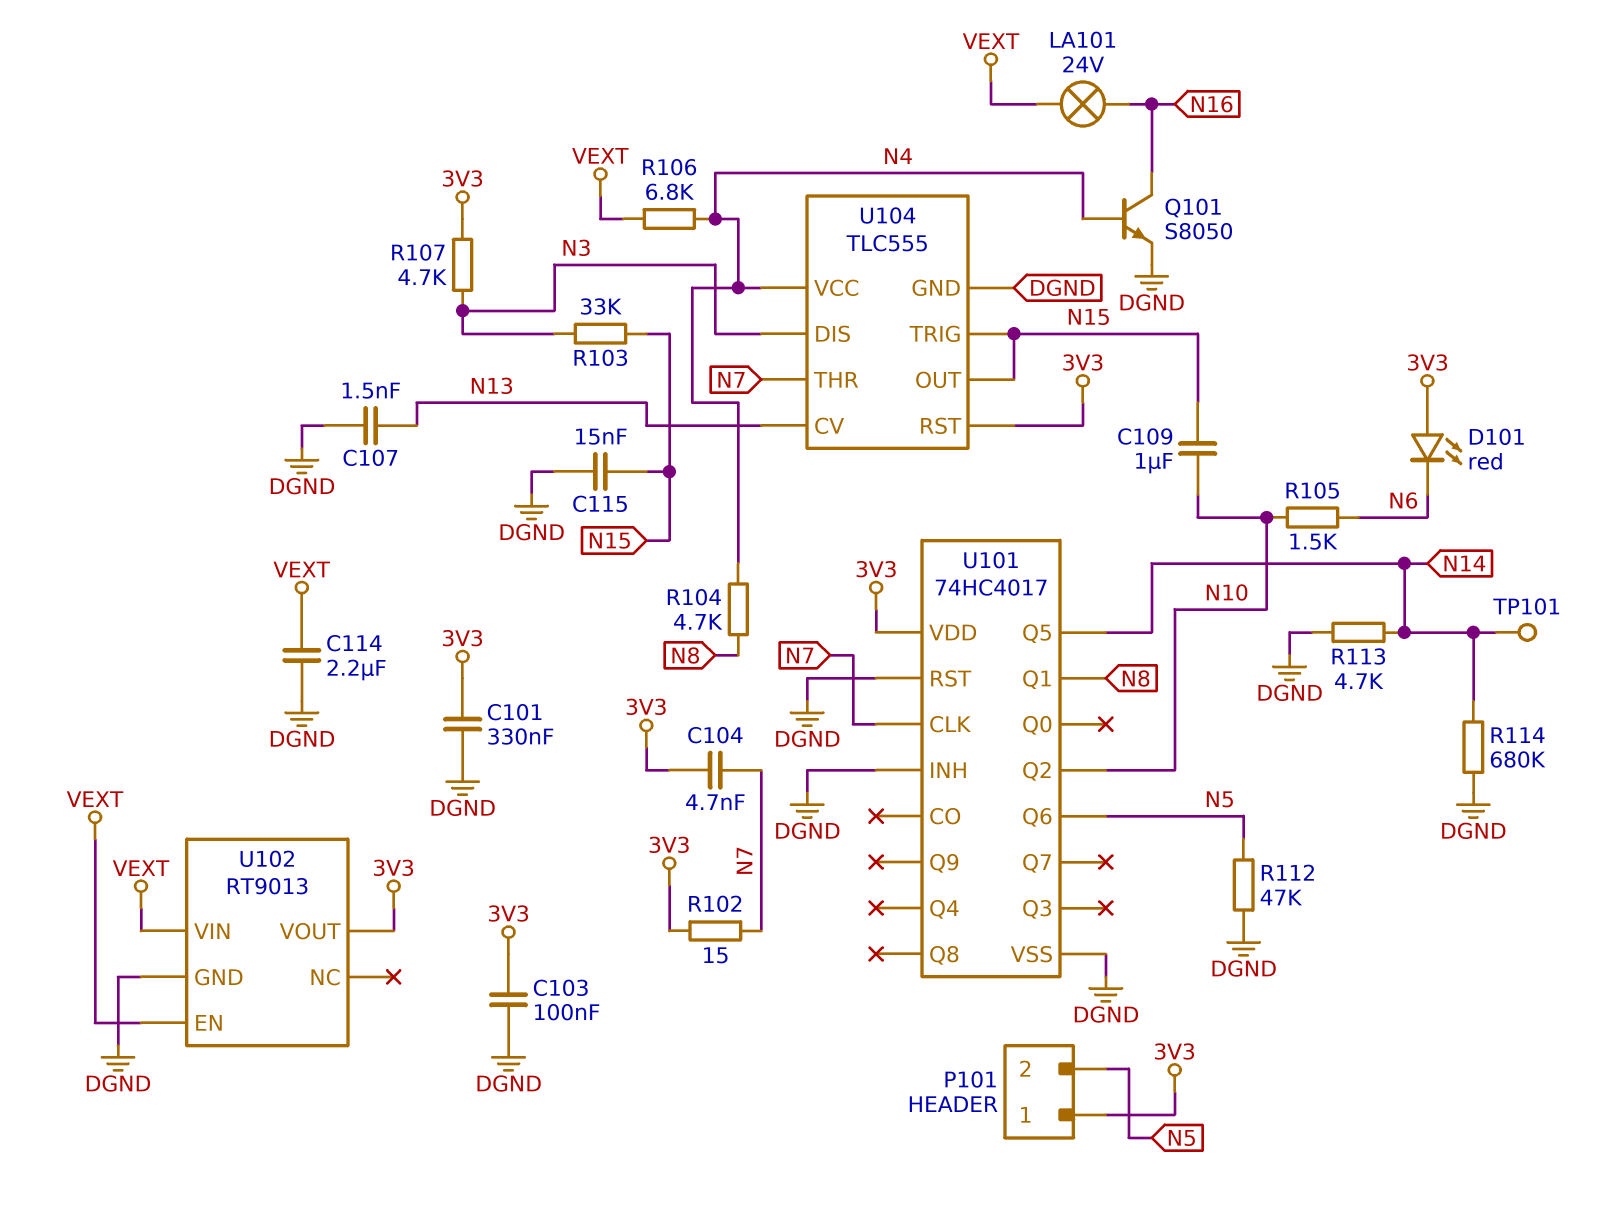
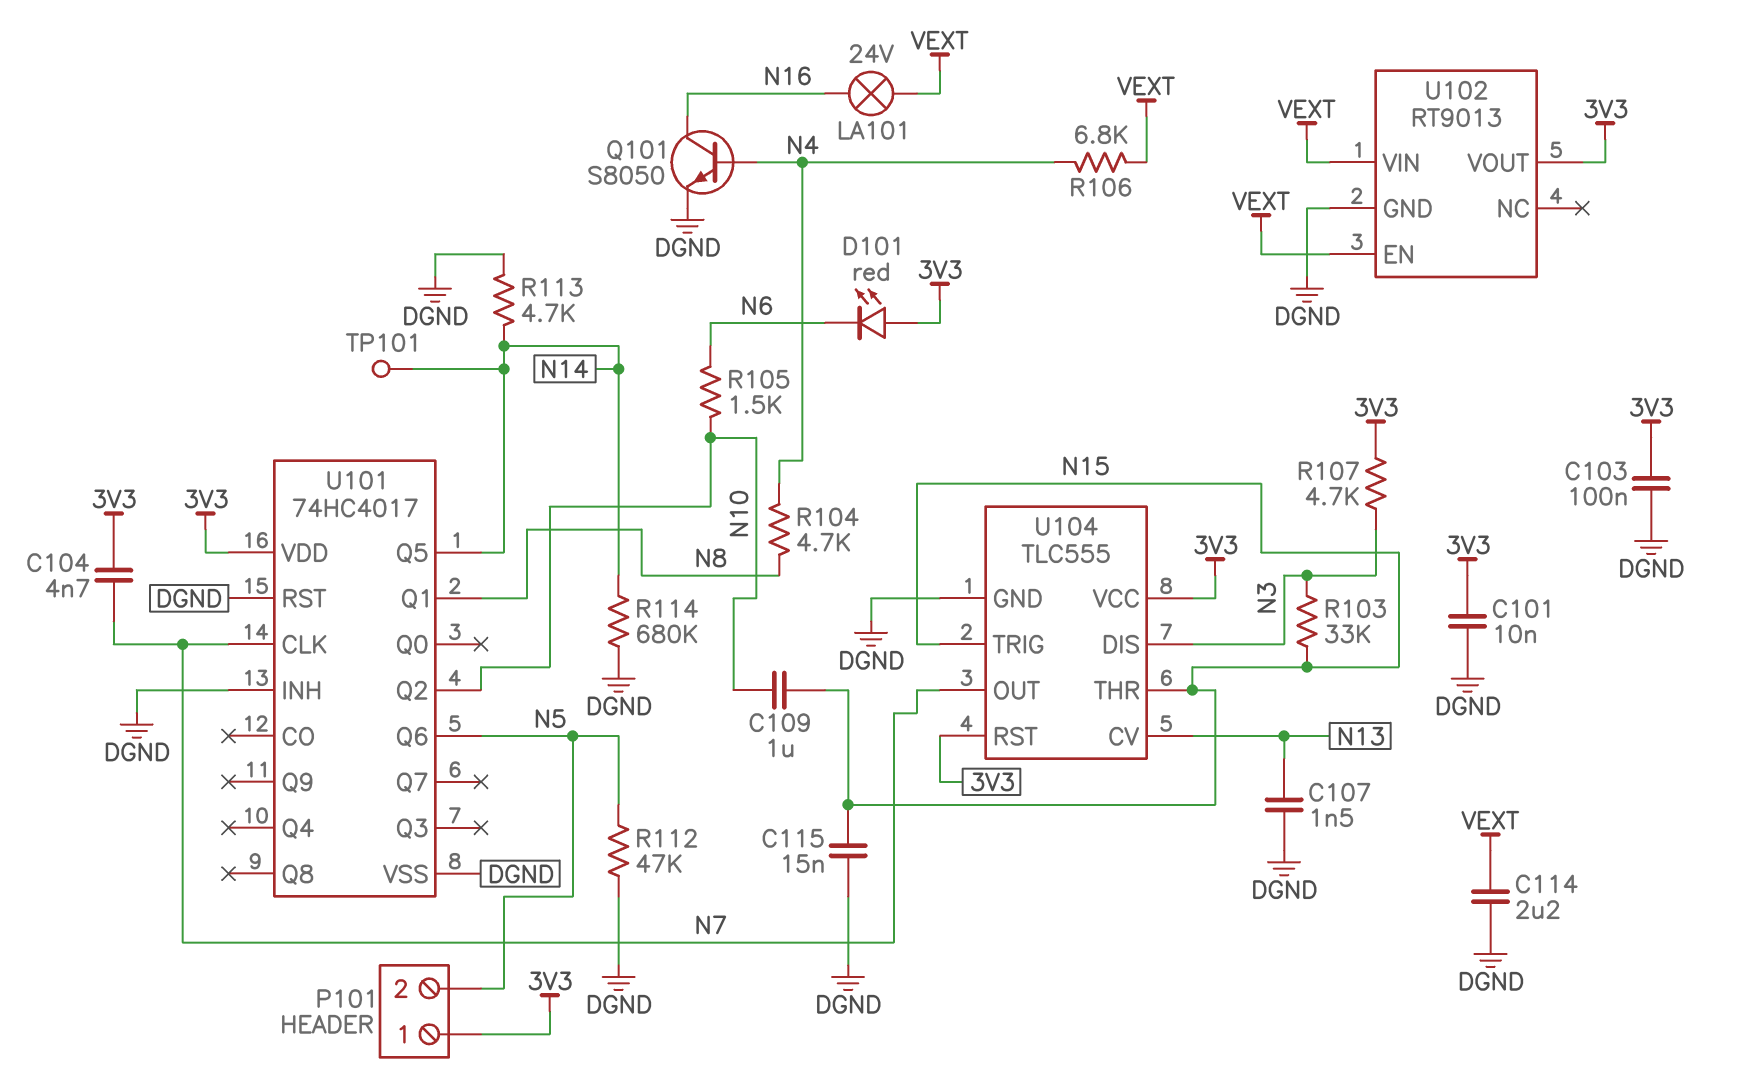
C101: 330nF (3V3, DGND) -> 10nF (3V3, DGND)
R102: 15 (3V3, N7) -> none
U104 pin OUT: N15 -> N7
U104 pin THR: N7 -> N15
U104 pin VCC: N4 -> 3V3

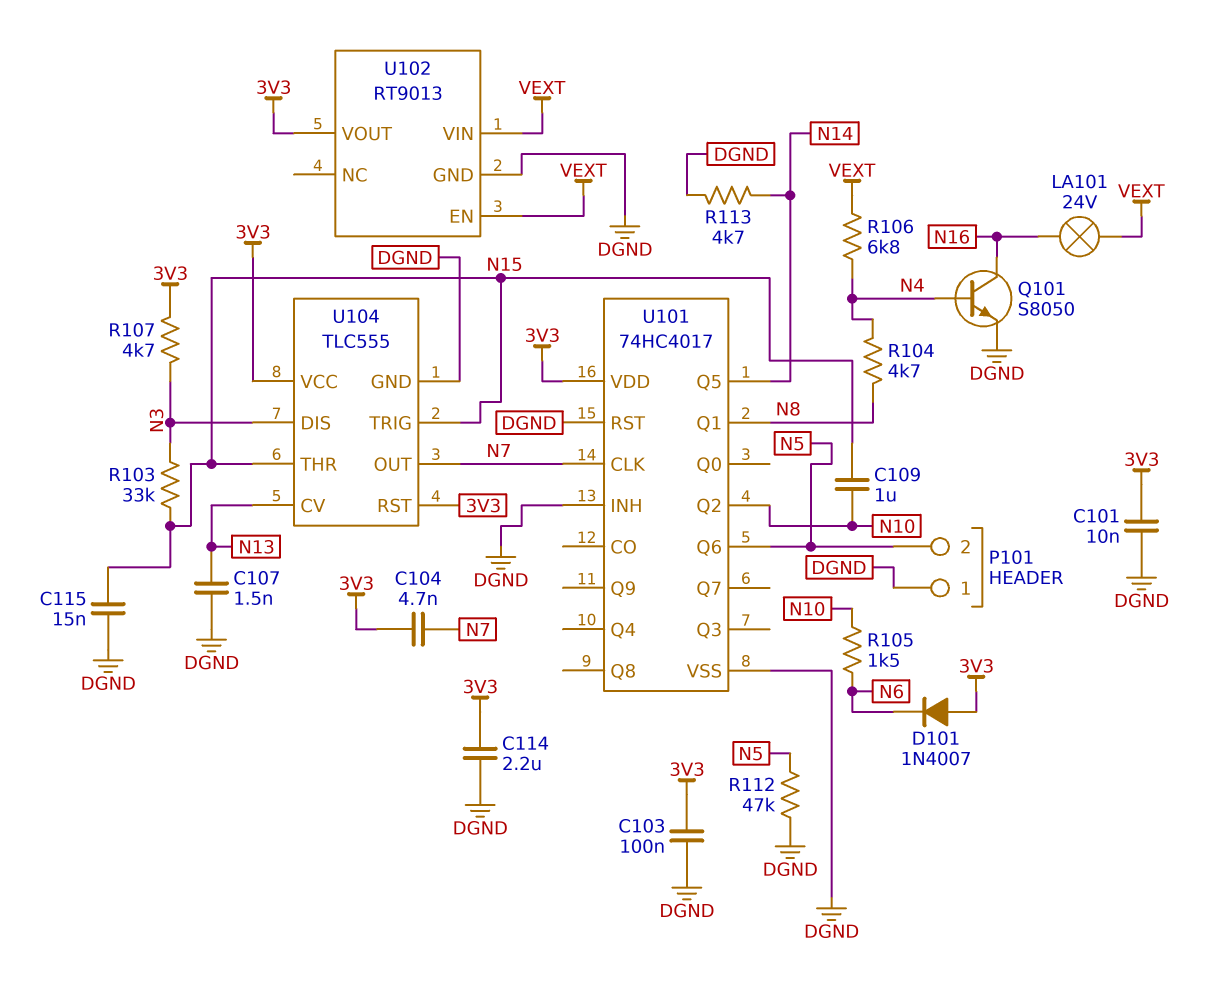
C114: 2.2uF (DGND, VEXT) -> 2.2uF (3V3, DGND)
D101: LED red (A 3V3, K N6) -> diode 1N4007 (A 3V3, K N6)
P101 pin 1: 3V3 -> DGND
R114: 680k (DGND, N14) -> none
TP101: test point (N14) -> none

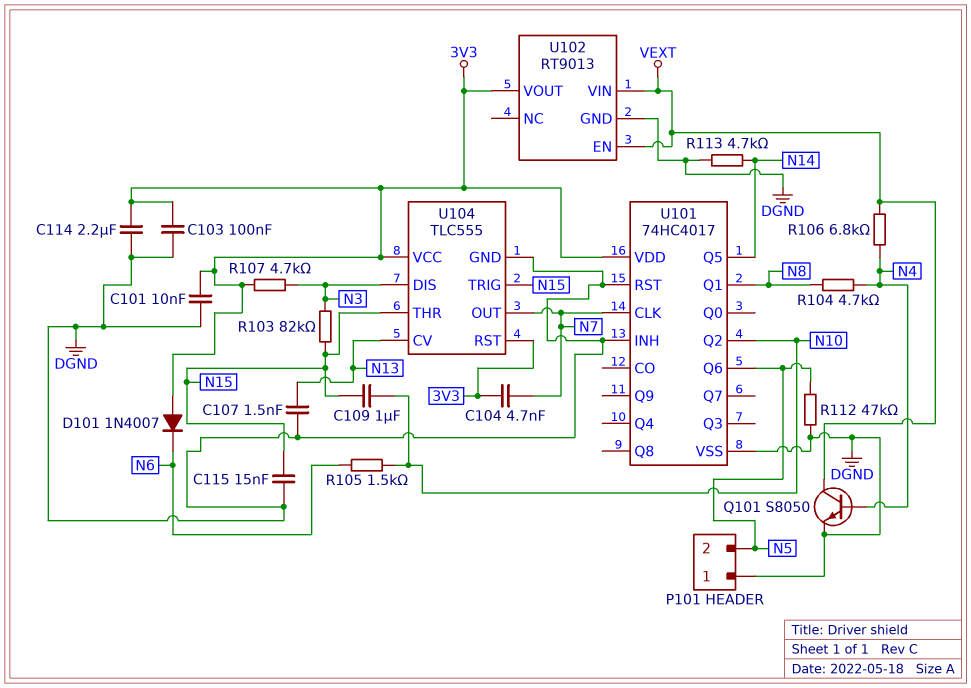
LA101: lamp 24V (N16, VEXT) -> none
Q101: NPN S8050 (B N4, C N16, E DGND) -> NPN S8050 (B N4, C VEXT, E DGND)
R103: 33k (N3, N15) -> 82k (N3, N15)

